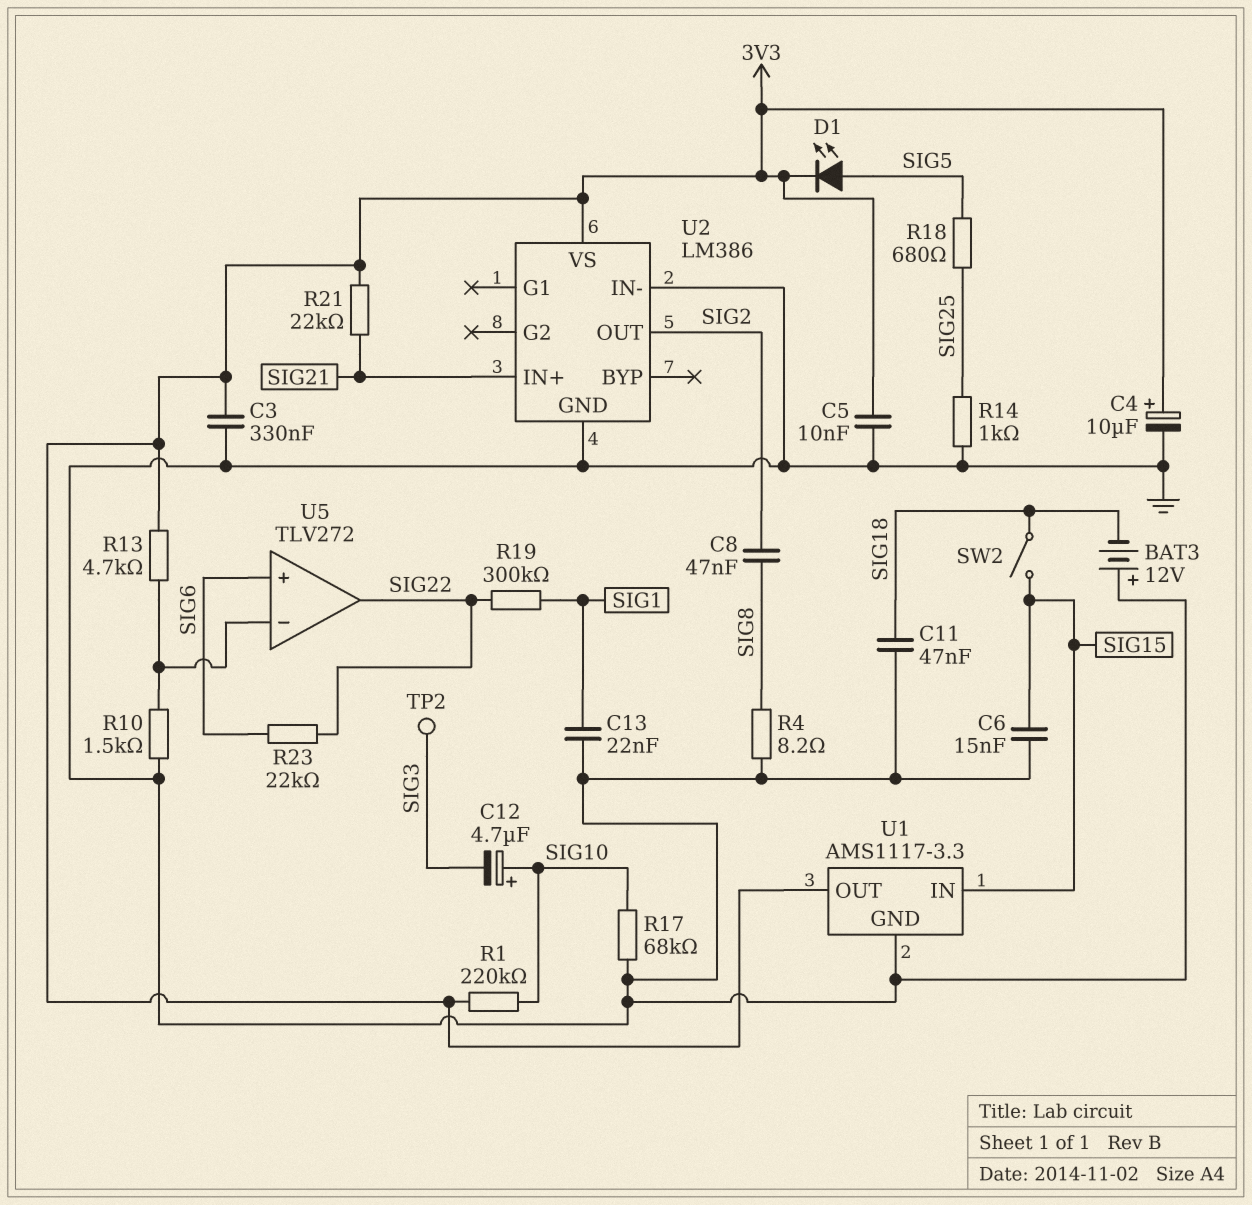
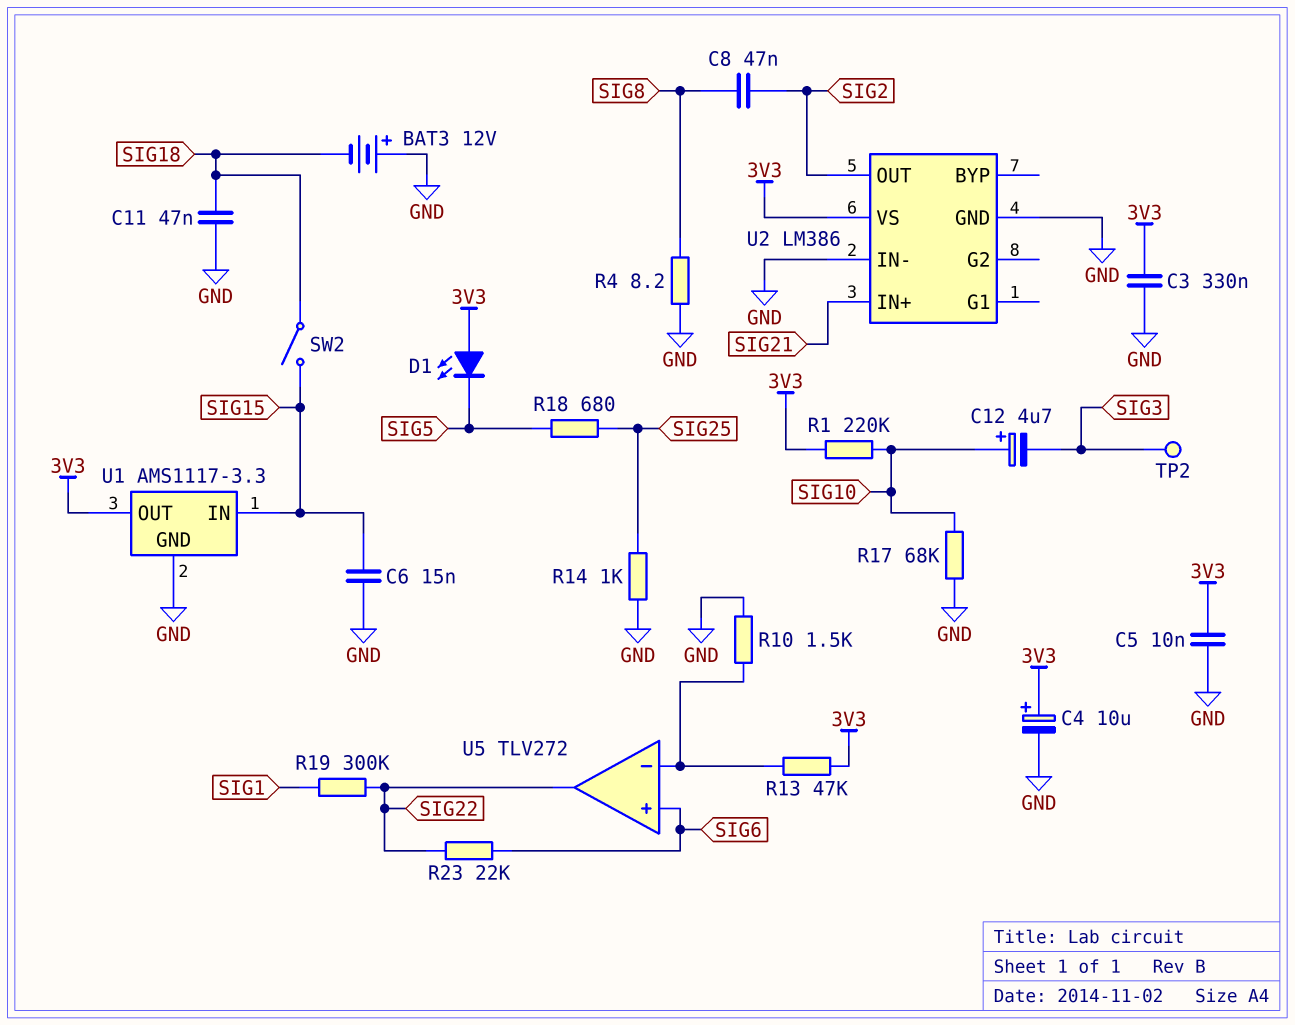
C13: 22nF (GND, SIG1) -> none
D1: LED (A SIG5, K 3V3) -> LED (A 3V3, K SIG5)
R13: 4.7k (3V3, U5/in-) -> 47k (3V3, U5/in-)
R21: 22k (3V3, SIG21) -> none

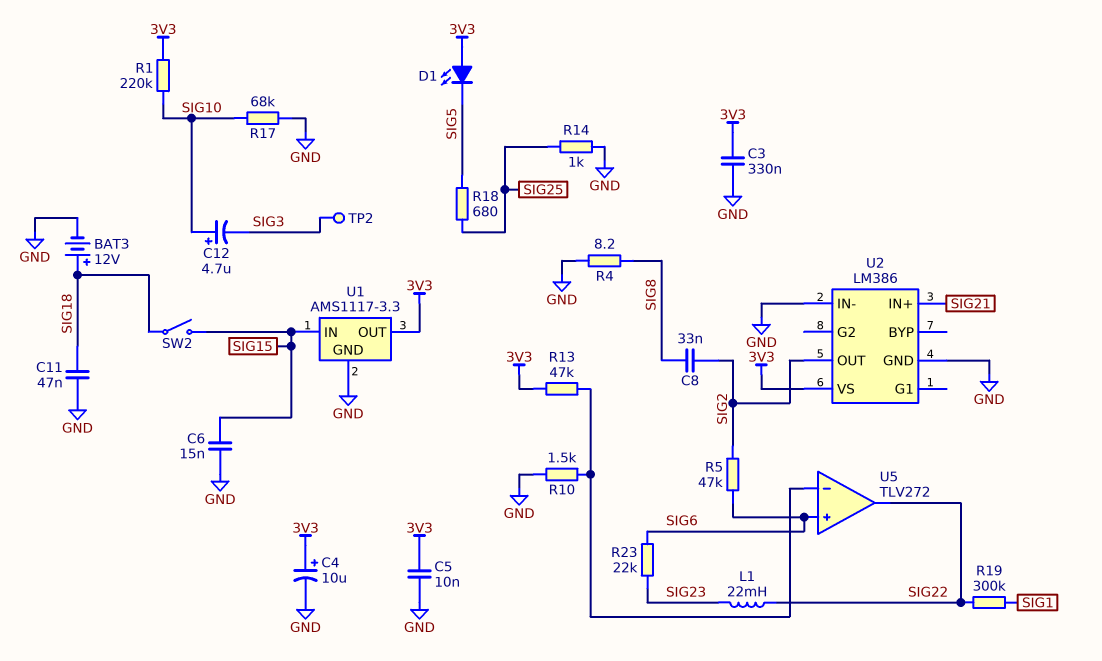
BAT3: 12V (plus GND, minus SIG18) -> 12V (plus SIG18, minus GND)
C8: 47nF (SIG2, SIG8) -> 33nF (SIG2, SIG8)
L1: none -> 22mH (SIG22, SIG23)
R5: none -> 47k (SIG2, SIG6)
R23: 22k (SIG6, SIG22) -> 22k (SIG6, SIG23)

